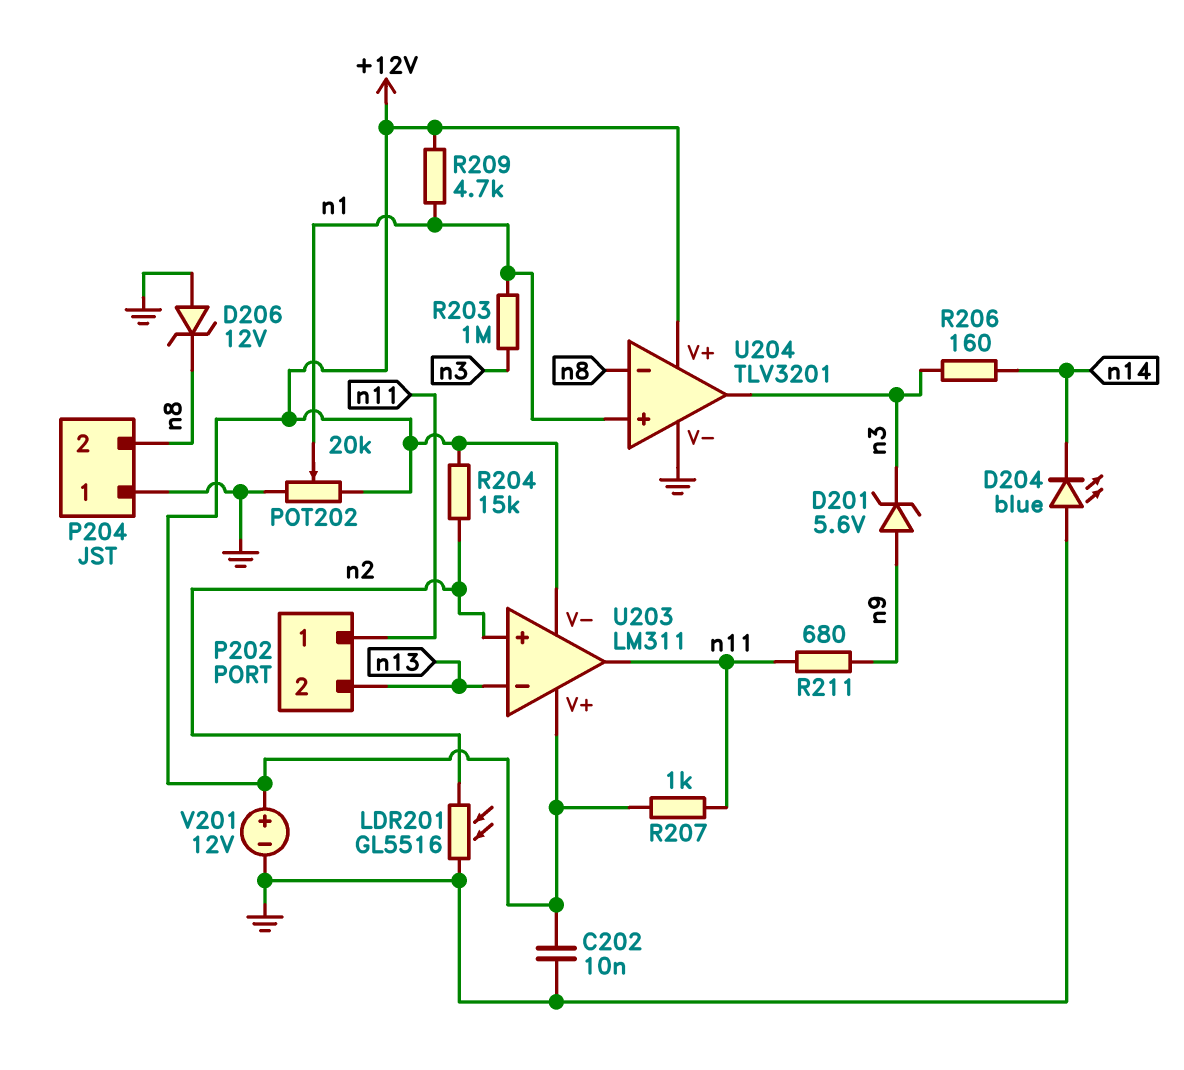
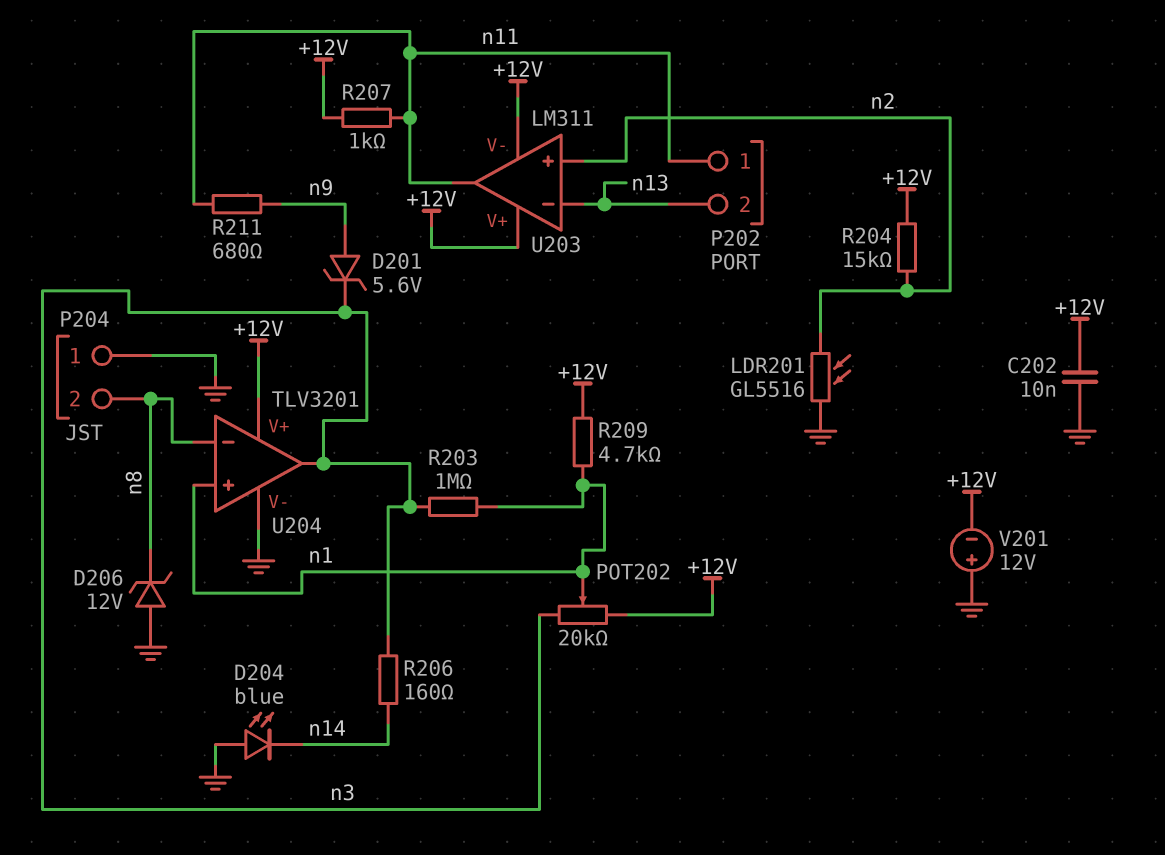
POT202: 20k (+12V, GND, wiper n1) -> 20k (+12V, n3, wiper n1)
V201: 12V (plus +12V, minus GND) -> 12V (plus GND, minus +12V)

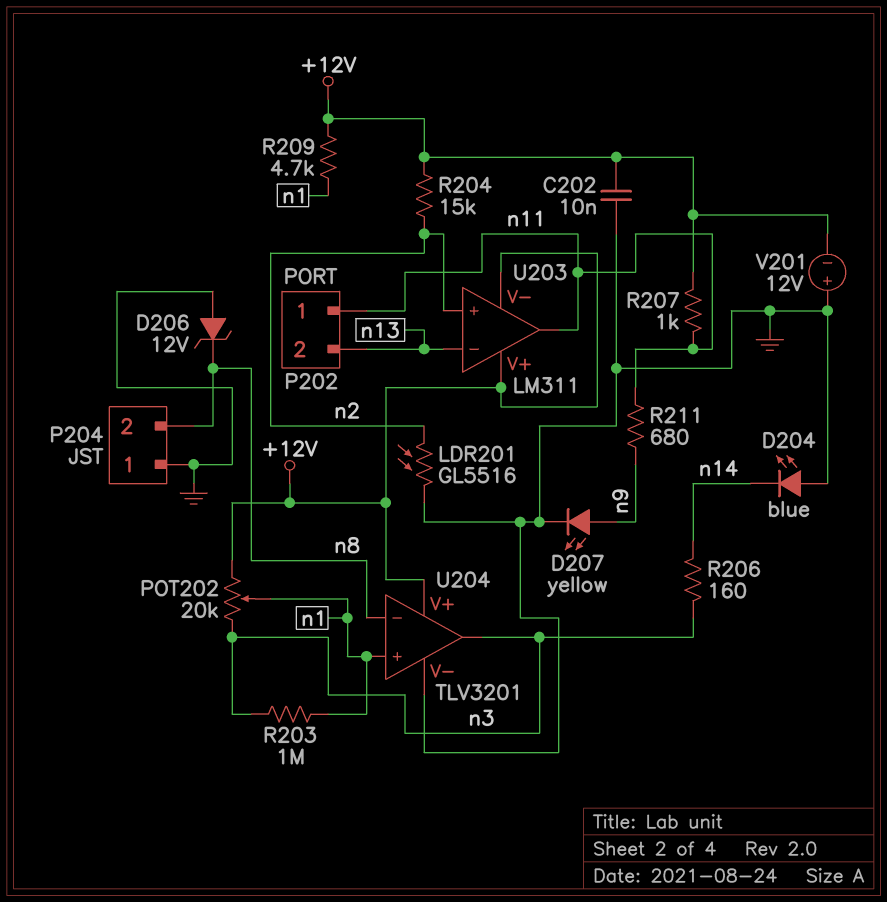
D201: zener 5.6V (A n9, K n3) -> none
D207: none -> LED yellow (A n9, K GND)

